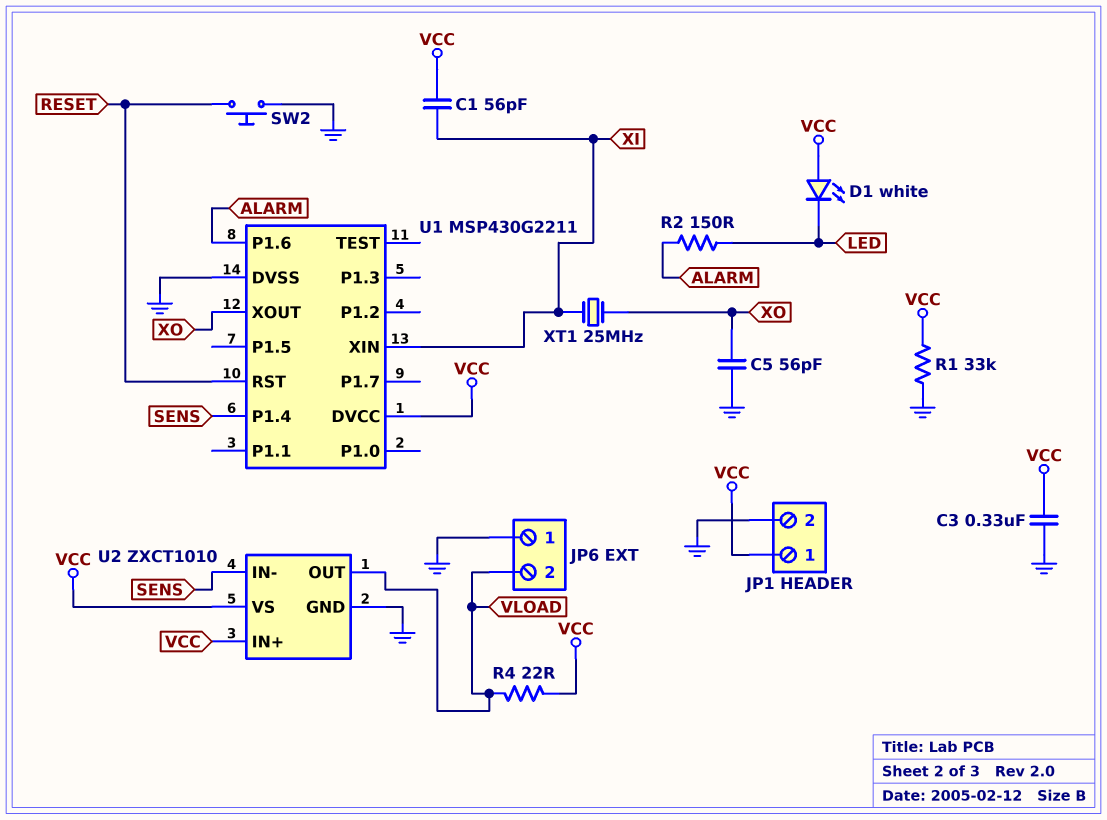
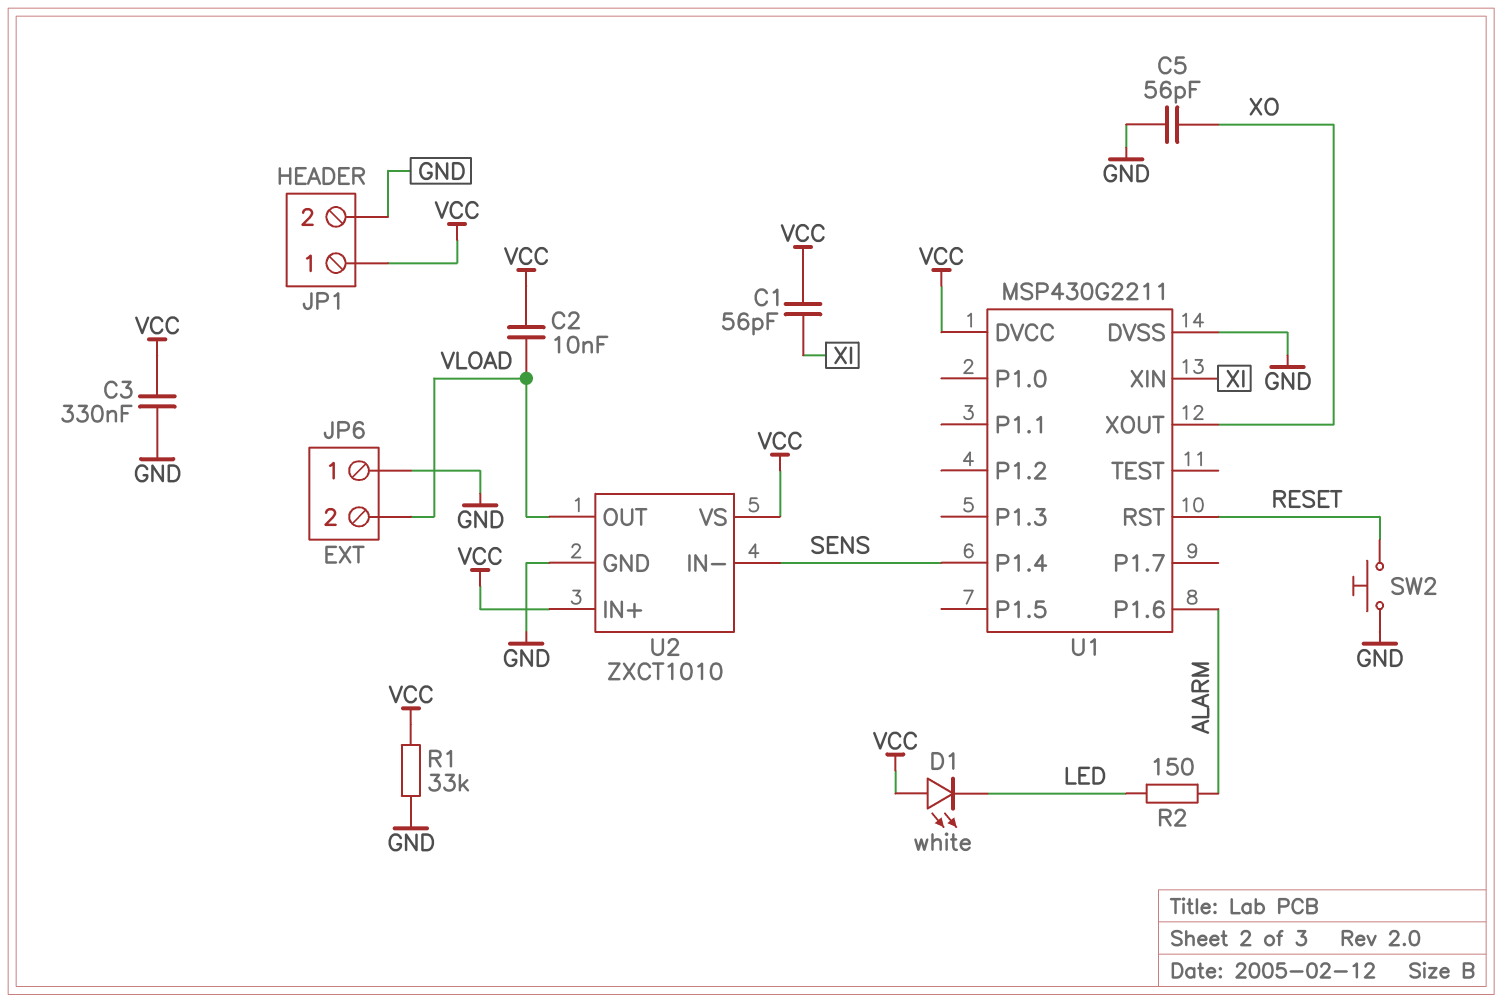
C2: none -> 10nF (VCC, VLOAD)
R4: 22 (VCC, VLOAD) -> none
XT1: 25MHz (XI, XO) -> none

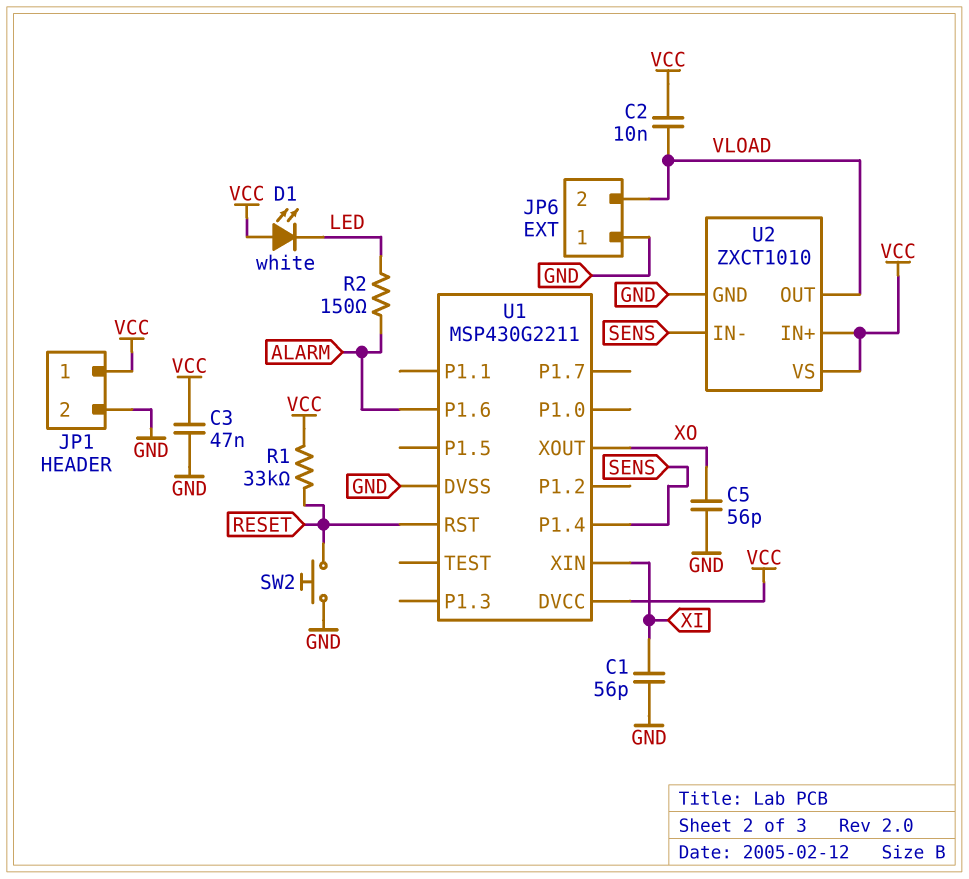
C1: 56pF (VCC, XI) -> 56pF (GND, XI)
C3: 330nF (GND, VCC) -> 47nF (GND, VCC)
R1: 33k (GND, VCC) -> 33k (RESET, VCC)

